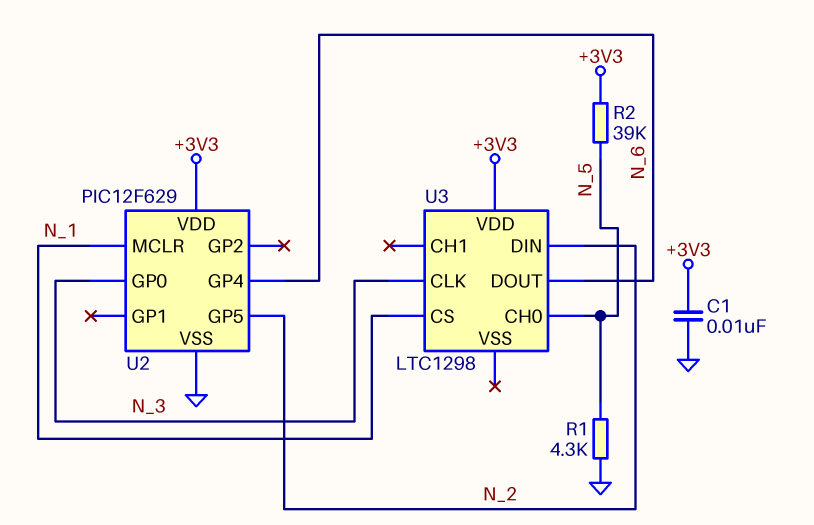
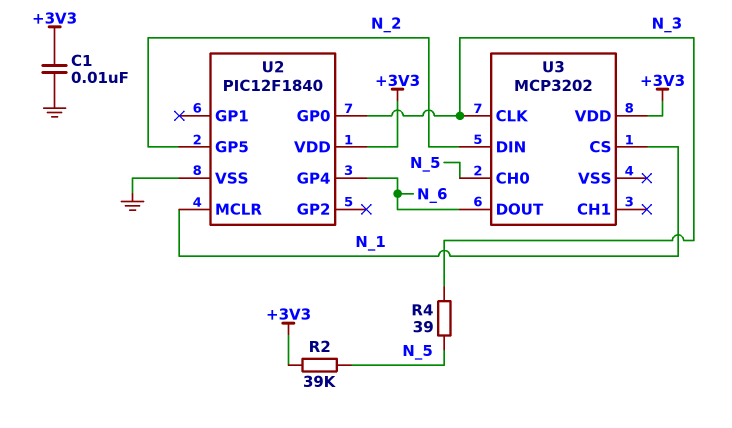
R1: 4.3k (GND, N_5) -> none
R4: none -> 39 (N_3, N_5)
U2: PIC12F629 -> PIC12F1840
U3: LTC1298 -> MCP3202

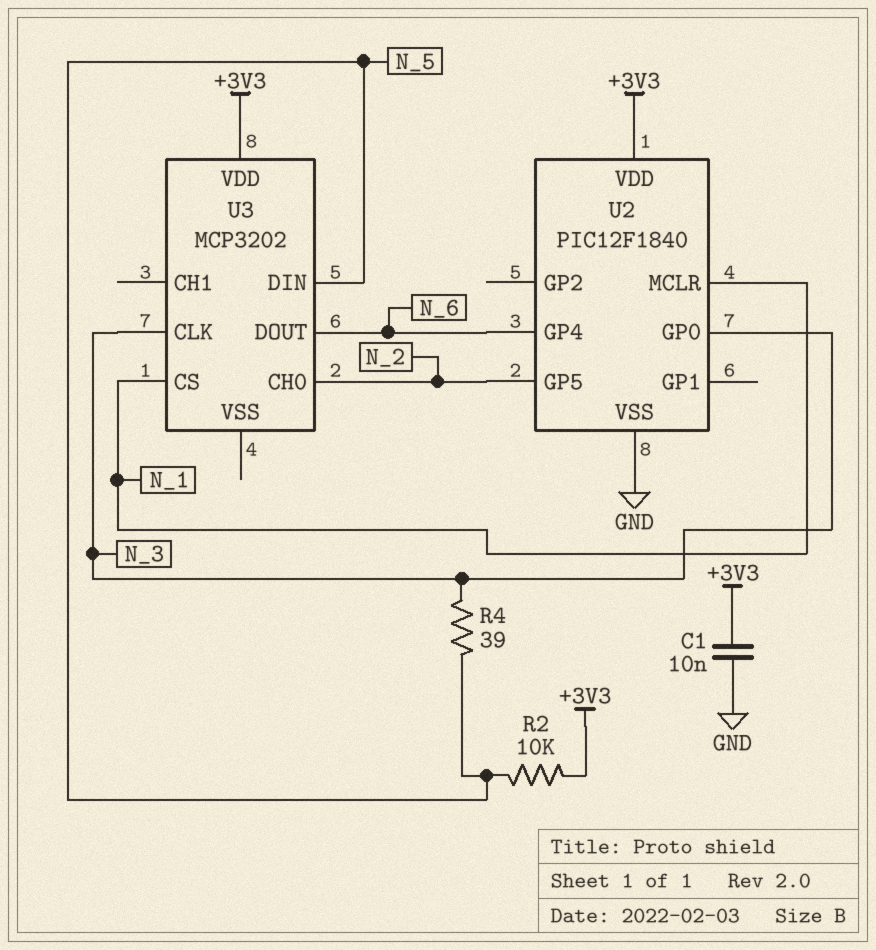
R2: 39k (+3V3, N_5) -> 10k (+3V3, N_5)
U3 pin CH0: N_5 -> N_2
U3 pin DIN: N_2 -> N_5

